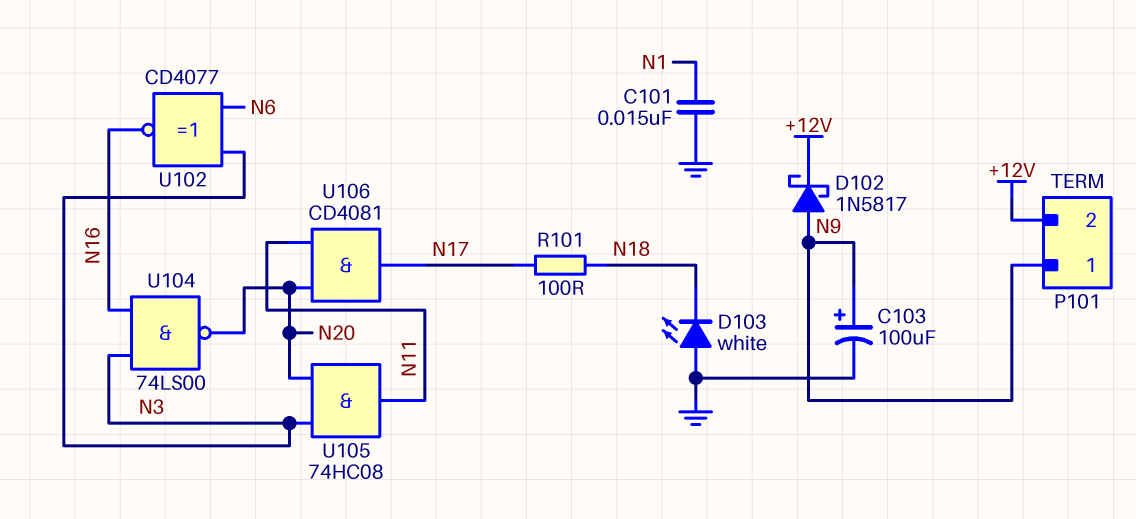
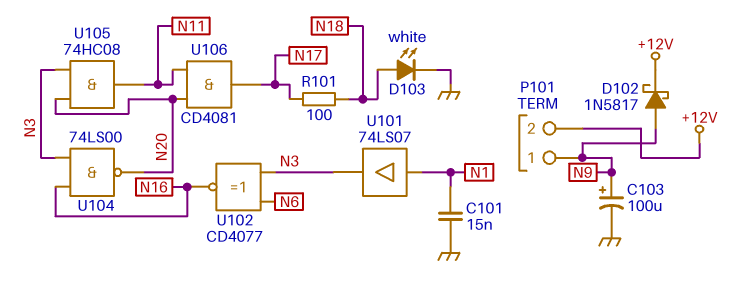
D103: LED white (A GND, K N18) -> LED white (A N18, K GND)
U101: none -> buffer 74LS07 (in N1, out N3)

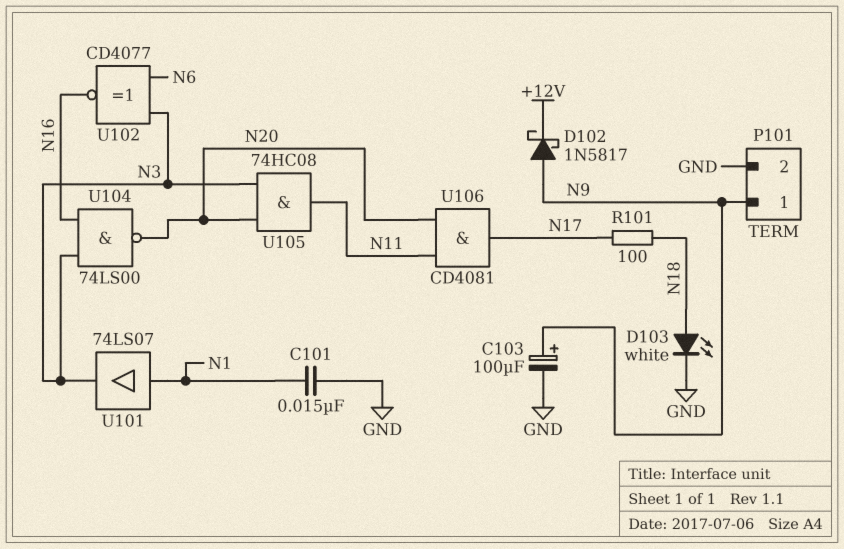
P101 pin 2: +12V -> GND

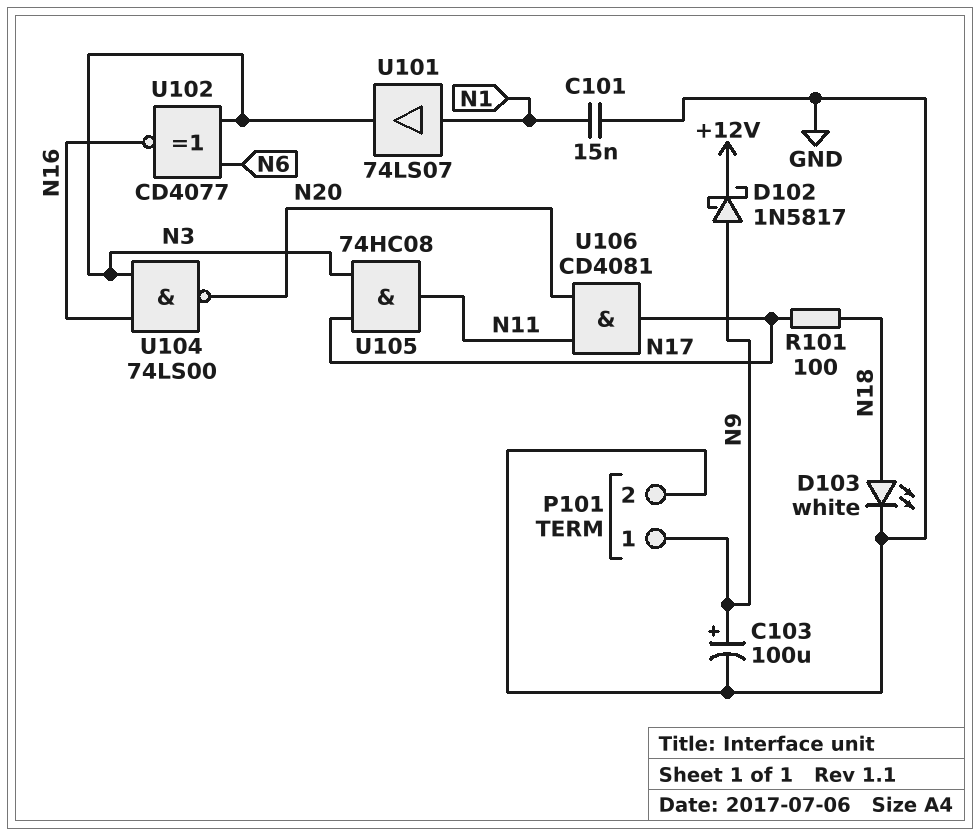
U105: AND 74HC08 (in N3, in N20, out N11) -> AND 74HC08 (in N3, in N17, out N11)

